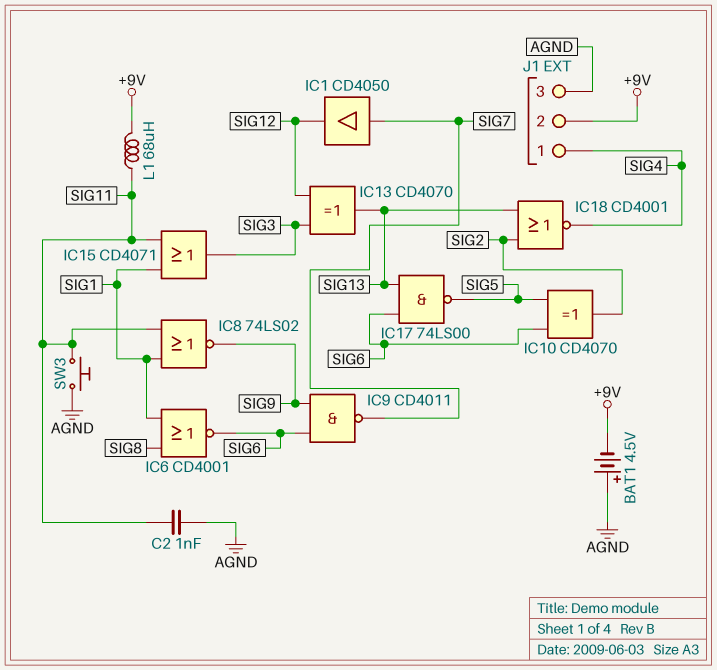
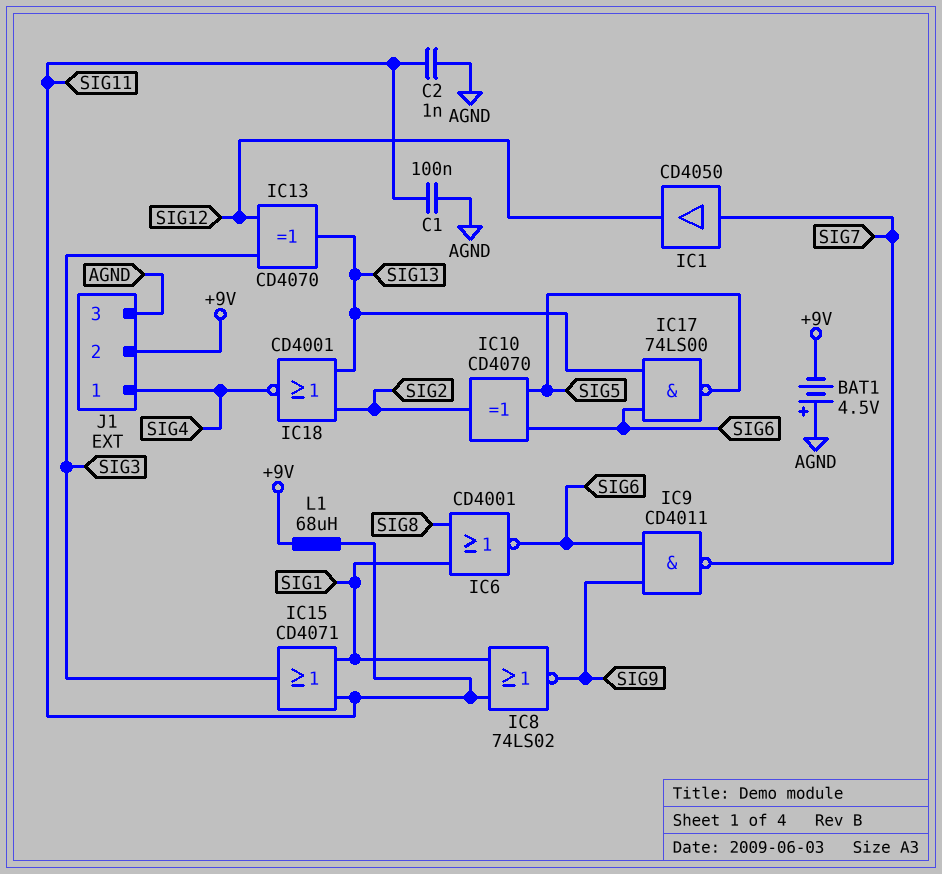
C1: none -> 100nF (AGND, SIG11)
SW3: button (AGND, SIG11) -> none

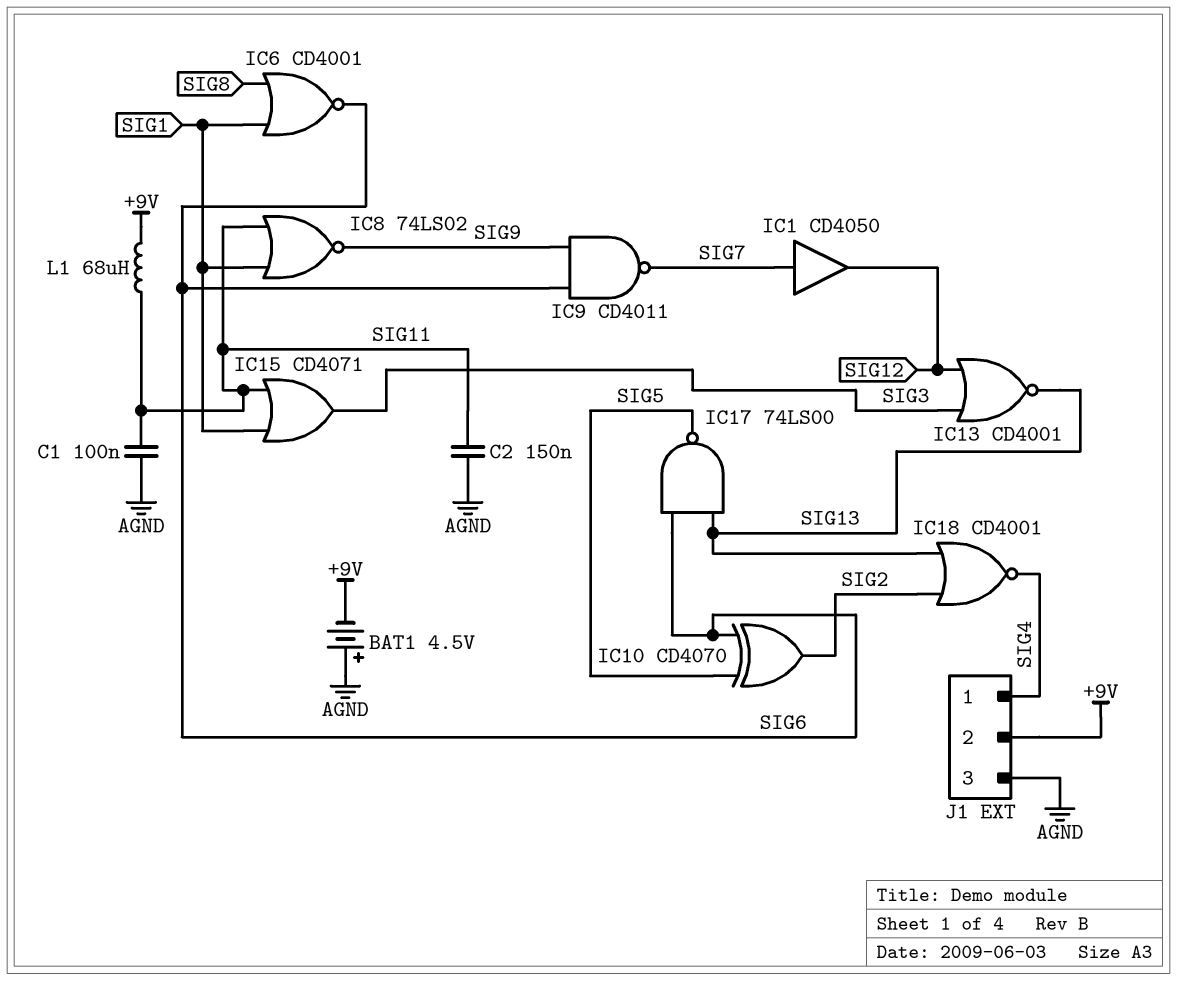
C2: 1nF (AGND, SIG11) -> 150nF (AGND, SIG11)
IC13: XOR CD4070 (in SIG3, in SIG12, out SIG13) -> NOR CD4001 (in SIG3, in SIG12, out SIG13)

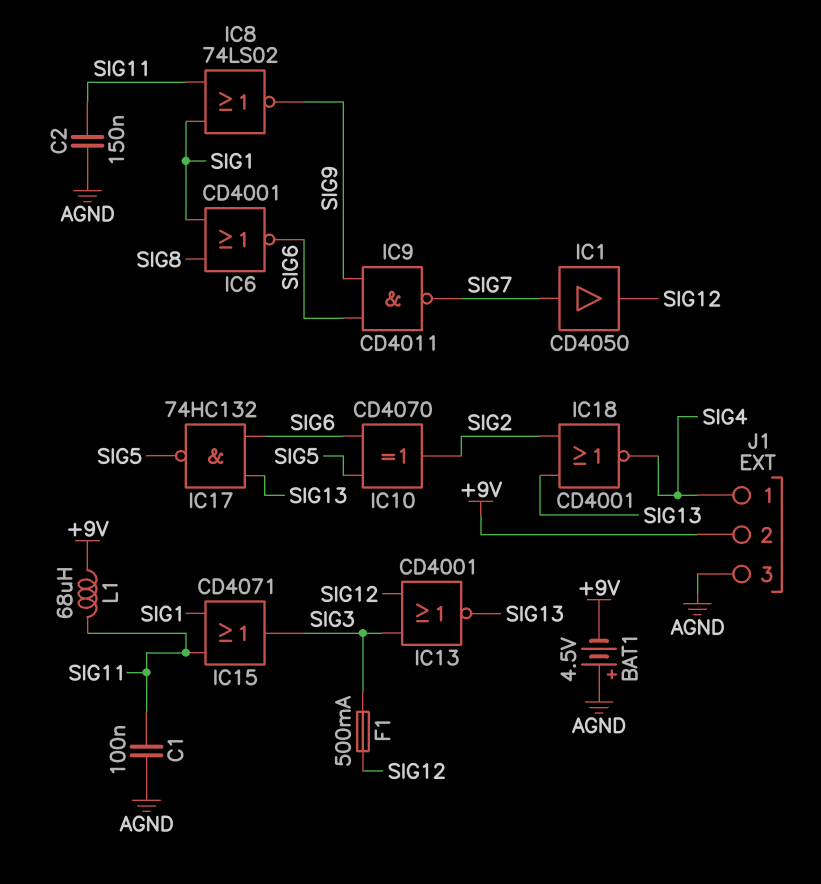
F1: none -> 500mA (SIG3, SIG12)
IC17: NAND 74LS00 (in SIG6, in SIG13, out SIG5) -> NAND 74HC132 (in SIG6, in SIG13, out SIG5)

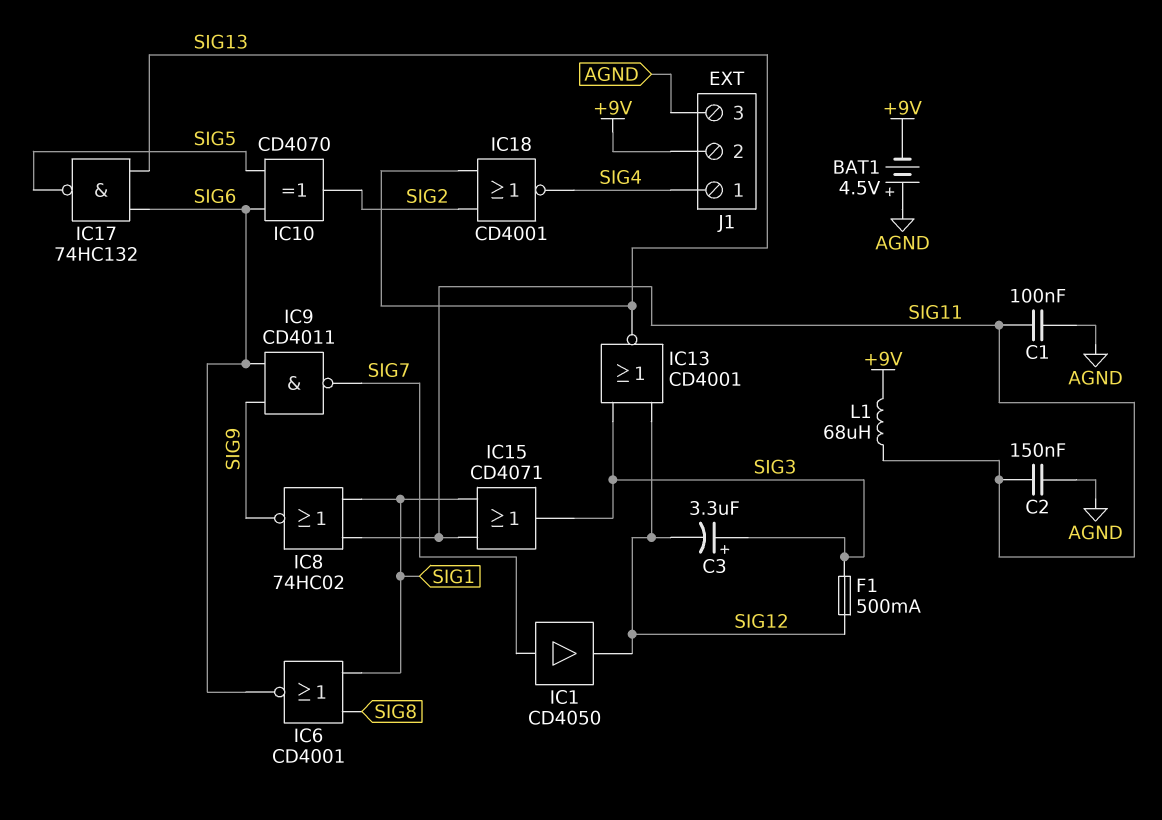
C3: none -> 3.3uF (plus SIG3, minus SIG12)
IC8: NOR 74LS02 (in SIG1, in SIG11, out SIG9) -> NOR 74HC02 (in SIG1, in SIG11, out SIG9)

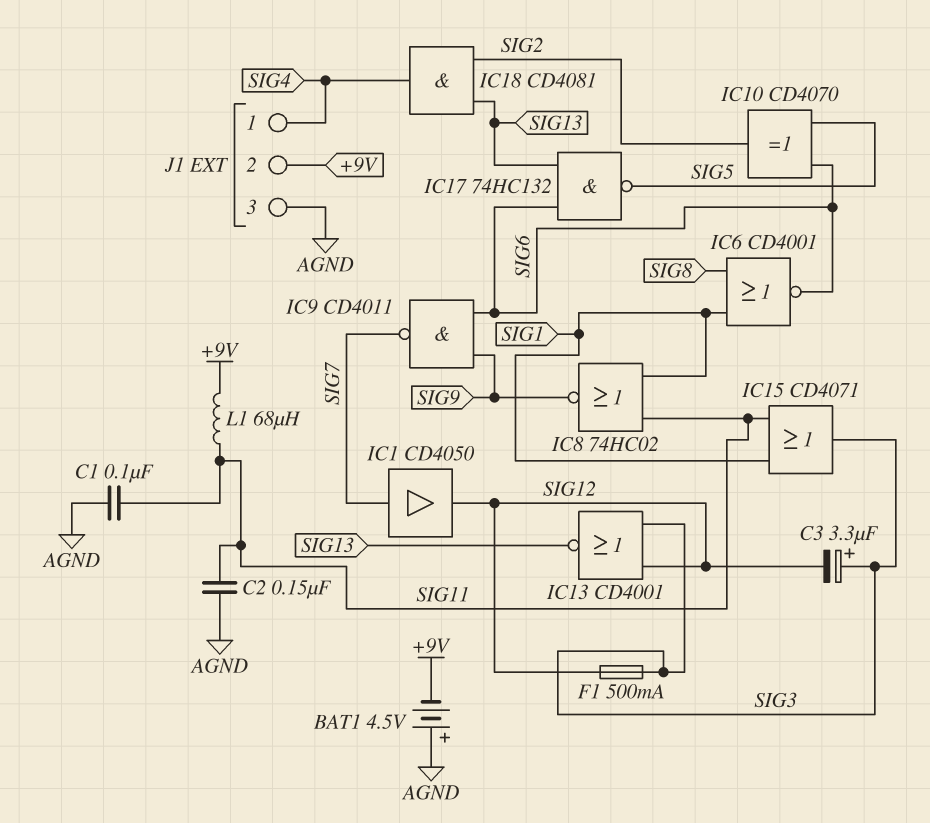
IC18: NOR CD4001 (in SIG2, in SIG13, out SIG4) -> AND CD4081 (in SIG2, in SIG13, out SIG4)

